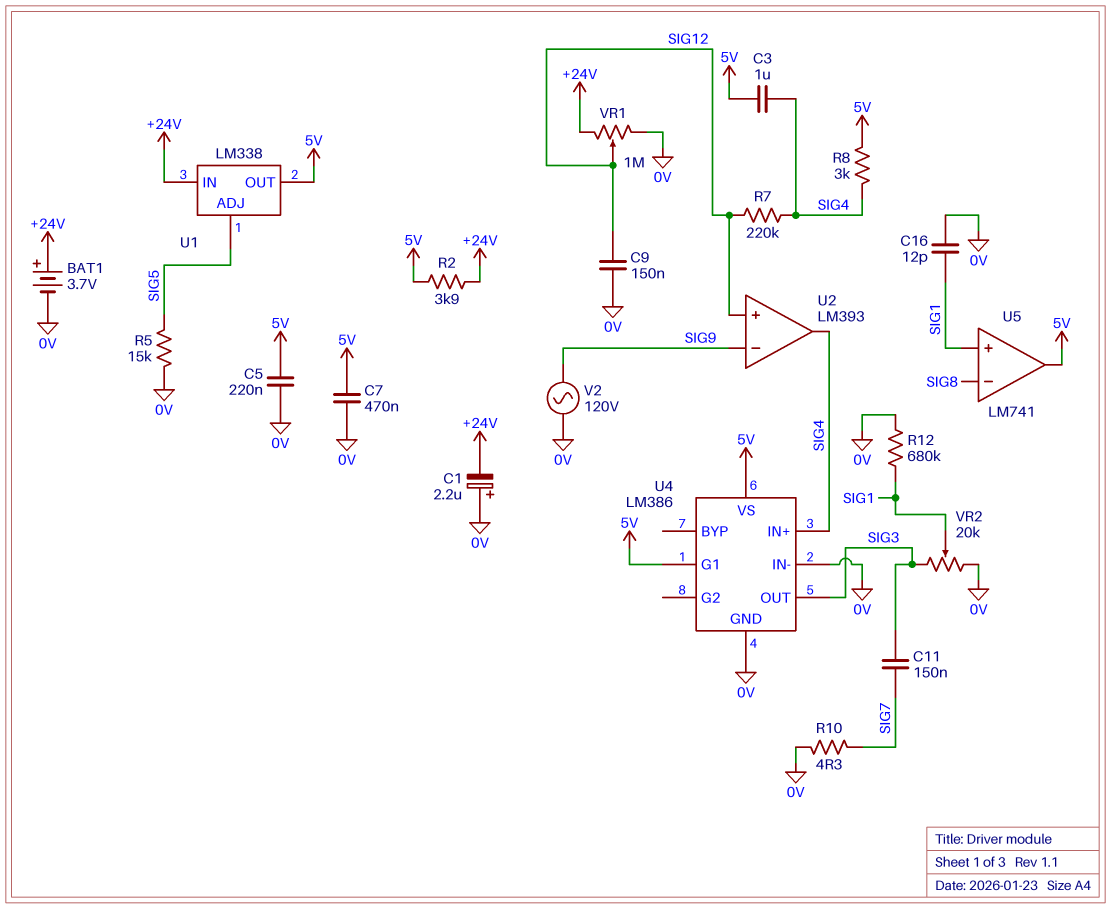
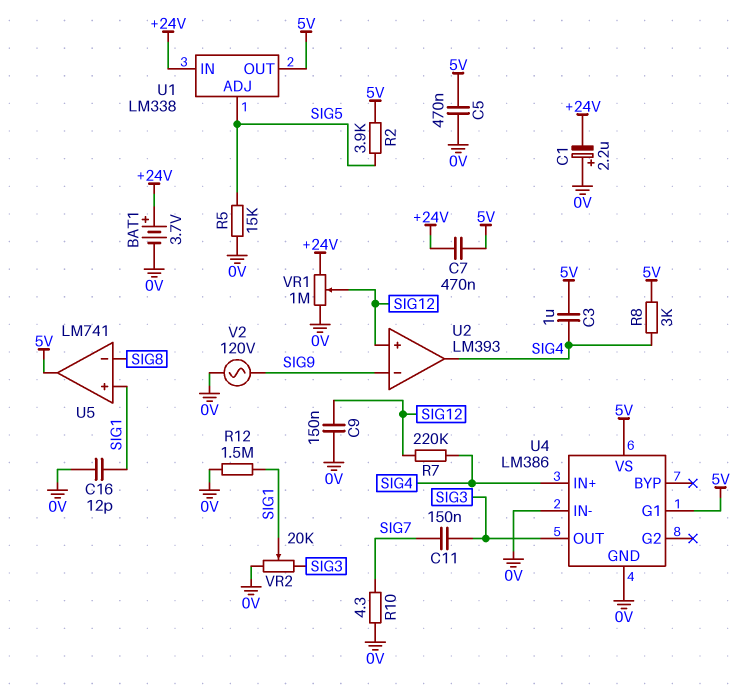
C5: 220nF (0V, 5V) -> 470nF (0V, 5V)
C7: 470nF (0V, 5V) -> 470nF (+24V, 5V)
R2: 3.9k (+24V, 5V) -> 3.9k (5V, SIG5)
R12: 680k (0V, SIG1) -> 1.5M (0V, SIG1)

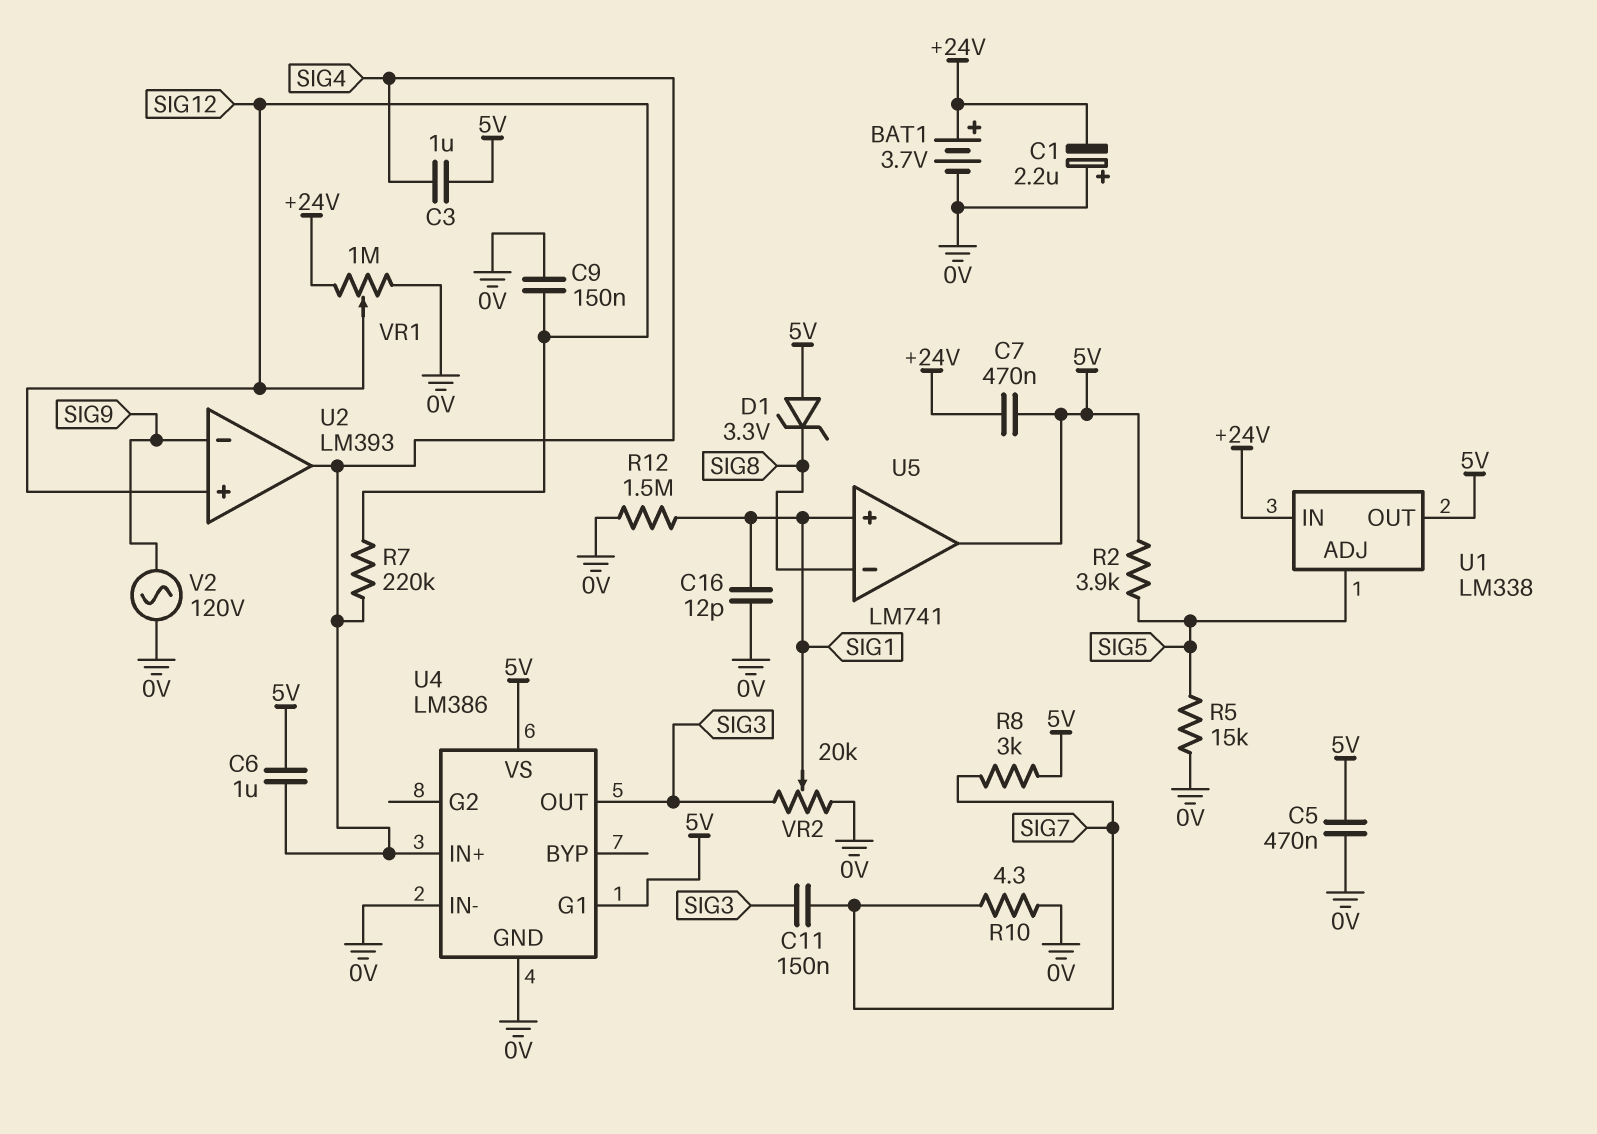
C6: none -> 1uF (5V, SIG4)
D1: none -> zener 3.3V (A 5V, K SIG8)
R8: 3k (5V, SIG4) -> 3k (5V, SIG7)

